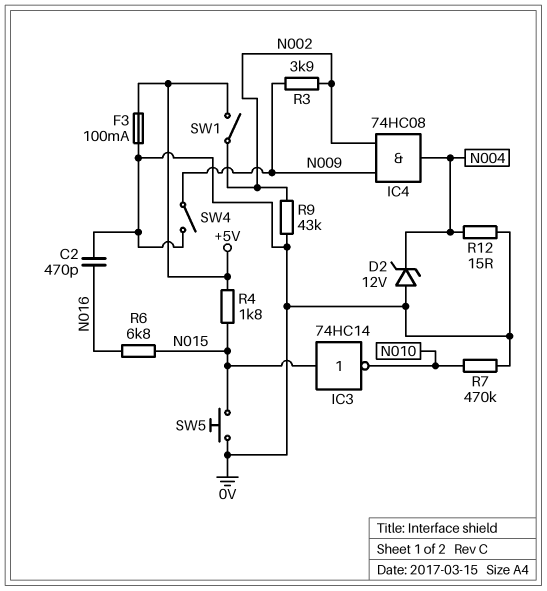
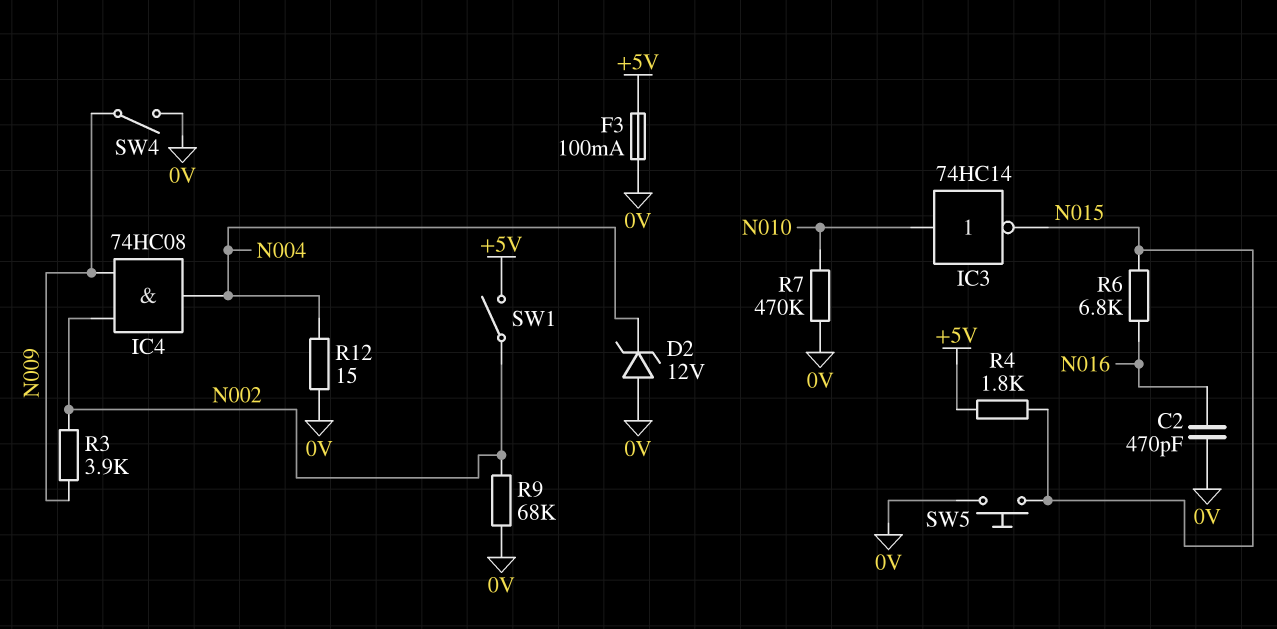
IC3: NOT 74HC14 (in N015, out N010) -> NOT 74HC14 (in N010, out N015)
R9: 43k (0V, N002) -> 68k (0V, N002)

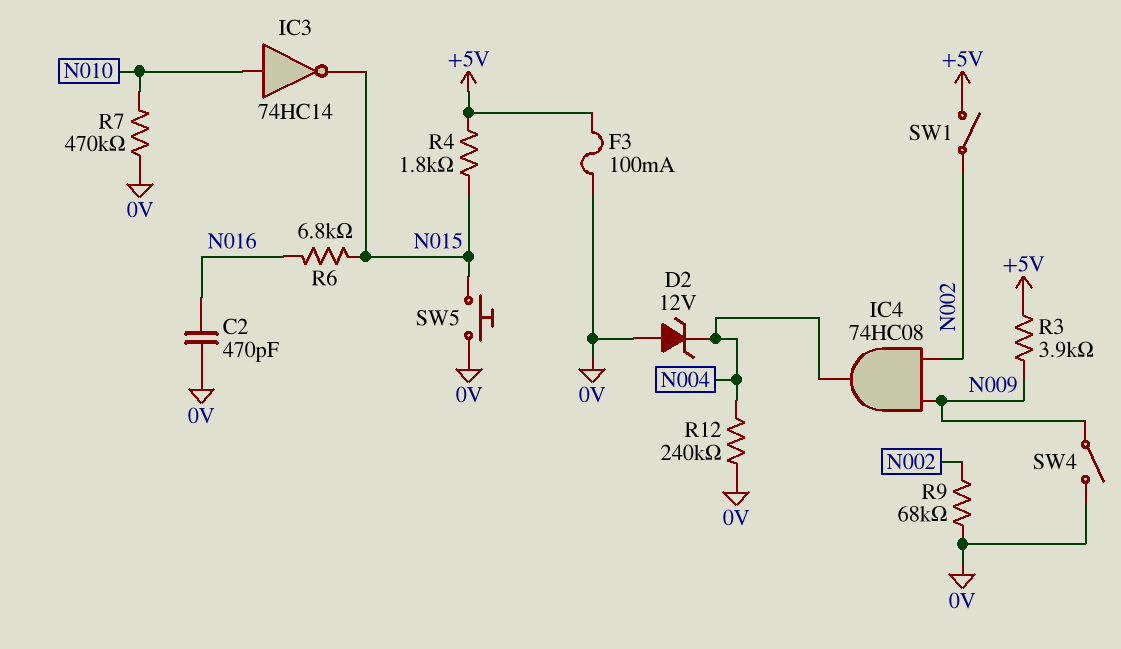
R3: 3.9k (N002, N009) -> 3.9k (+5V, N009)
R12: 15 (0V, N004) -> 240k (0V, N004)

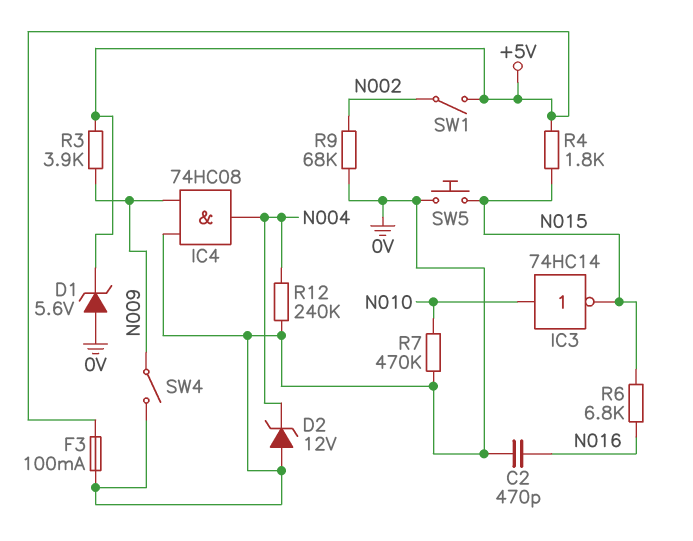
D1: none -> zener 5.6V (A 0V, K +5V)
IC4: AND 74HC08 (in N002, in N009, out N004) -> AND 74HC08 (in 0V, in N009, out N004)

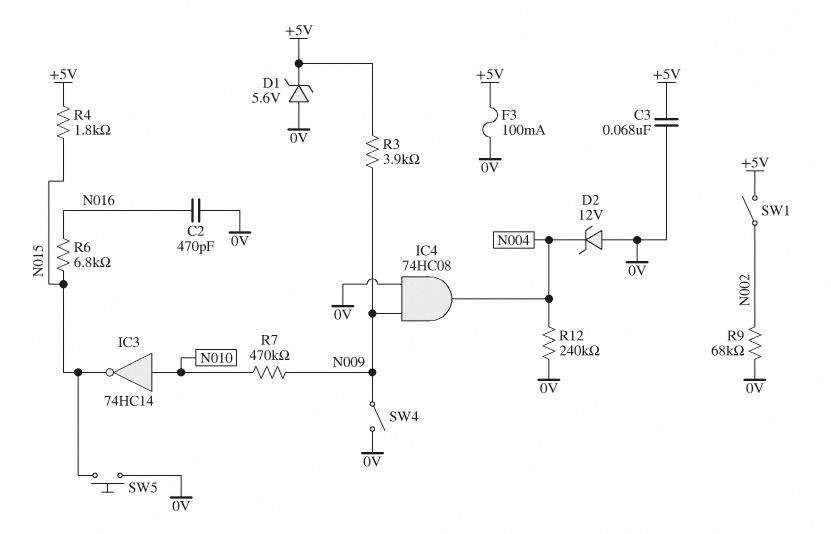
C3: none -> 68nF (+5V, 0V)
R7: 470k (0V, N010) -> 470k (N009, N010)

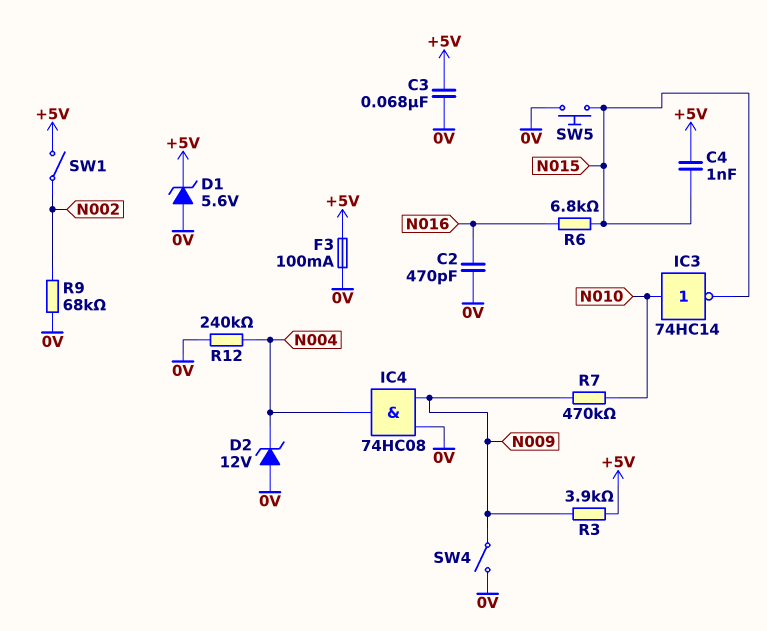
C4: none -> 1nF (+5V, N015)
R4: 1.8k (+5V, N015) -> none

